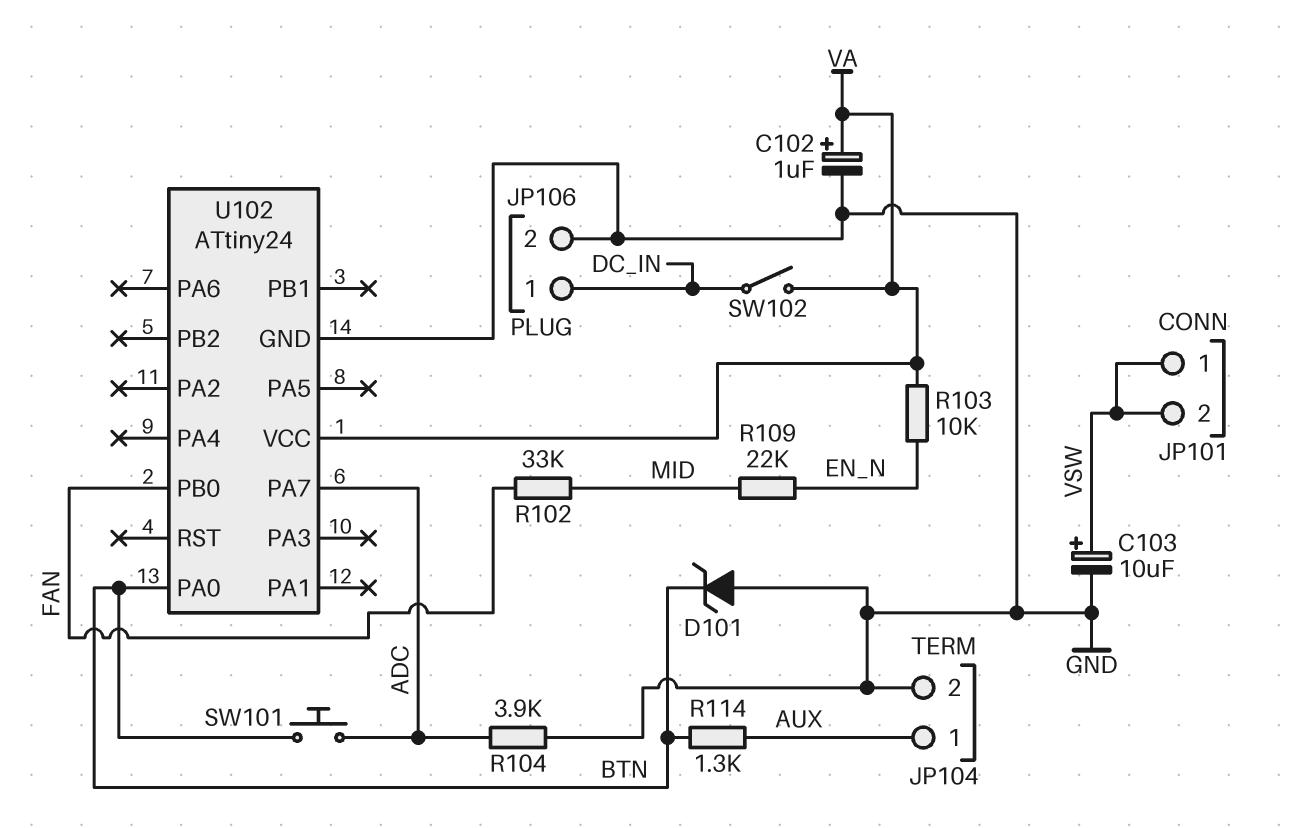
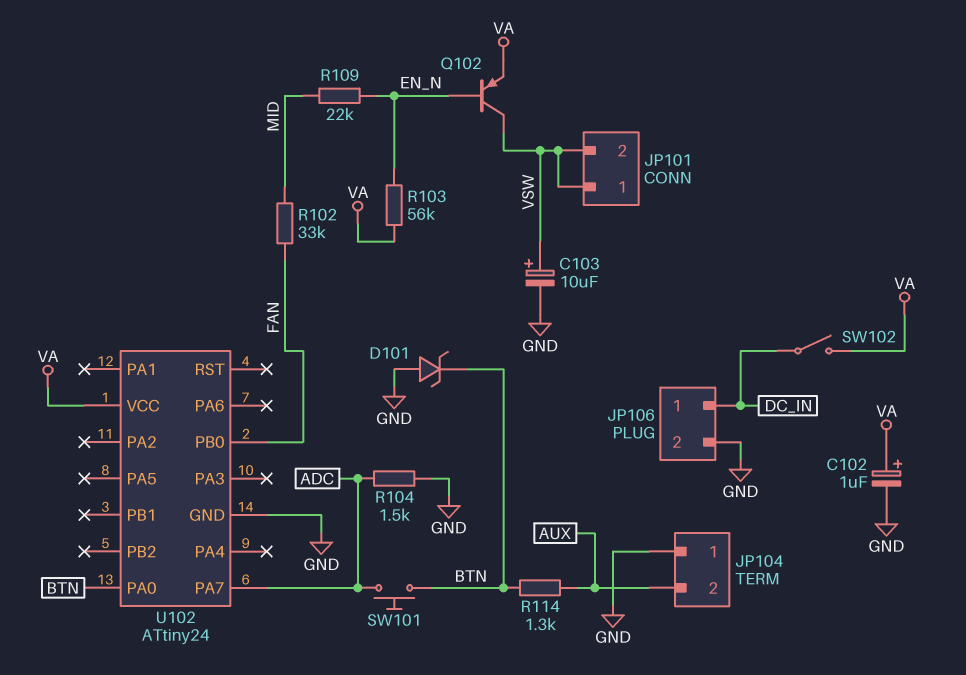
JP104 pin 1: AUX -> GND
JP104 pin 2: GND -> AUX
Q102: none -> PNP (B EN_N, C VSW, E VA)
R103: 10k (EN_N, VA) -> 56k (EN_N, VA)
R104: 3.9k (ADC, GND) -> 1.5k (ADC, GND)

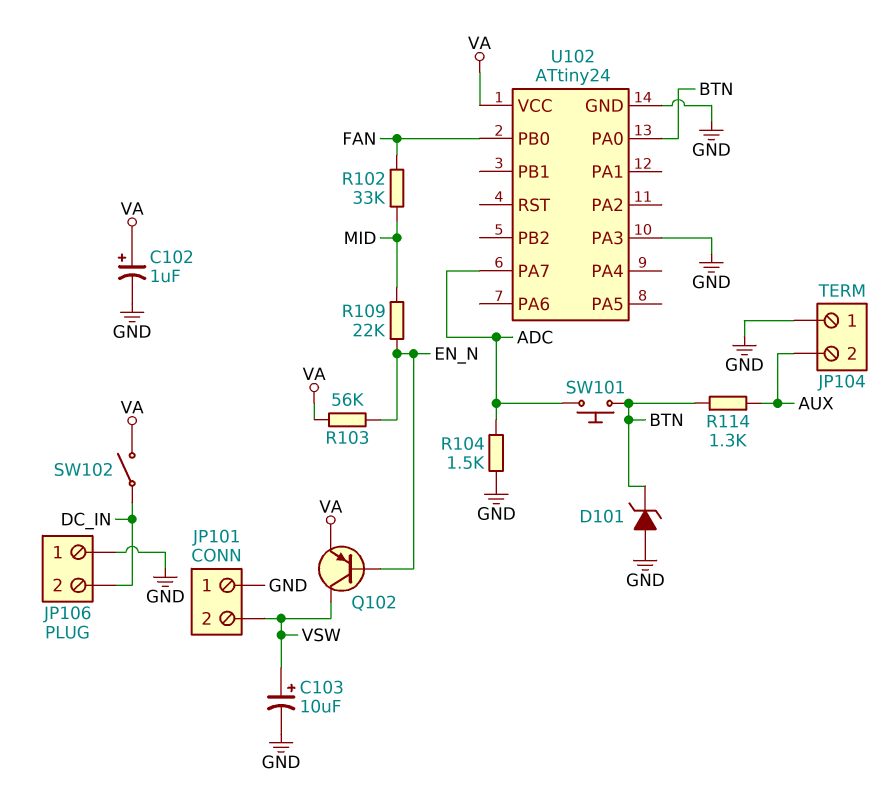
JP101 pin 1: VSW -> GND
JP106 pin 1: DC_IN -> GND
JP106 pin 2: GND -> DC_IN
U102 pin PA3: none -> GND

